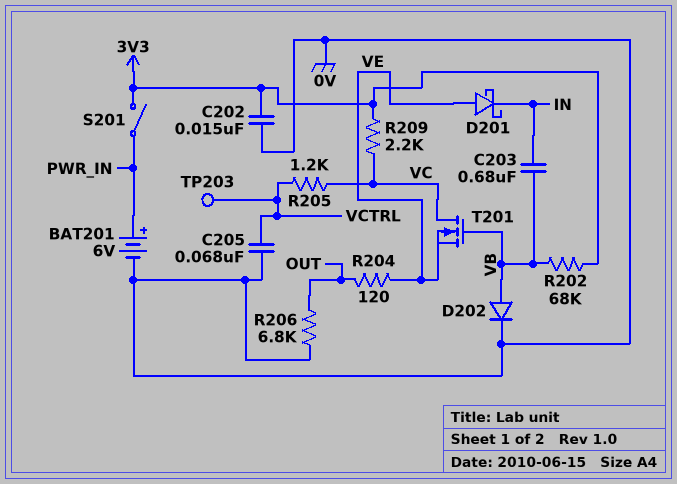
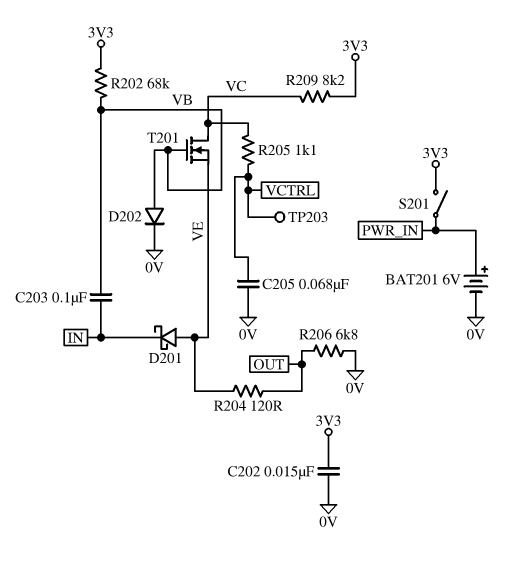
C203: 680nF (IN, VB) -> 100nF (IN, VB)
R205: 1.2k (VC, VCTRL) -> 1.1k (VC, VCTRL)
R209: 2.2k (3V3, VC) -> 8.2k (3V3, VC)

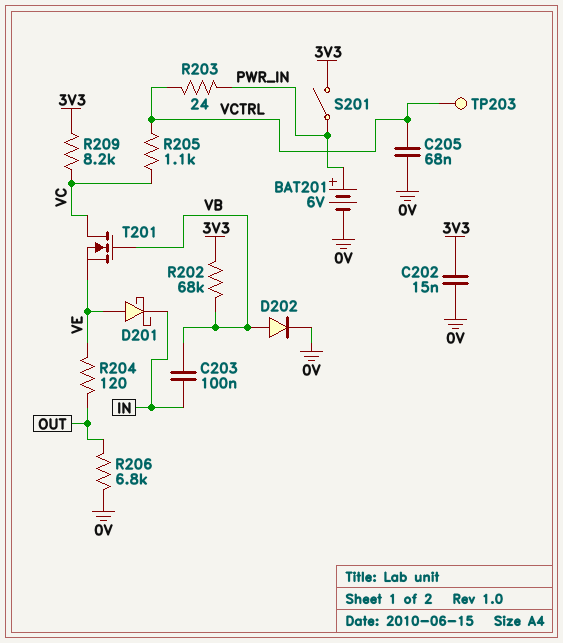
R203: none -> 24 (PWR_IN, VCTRL)

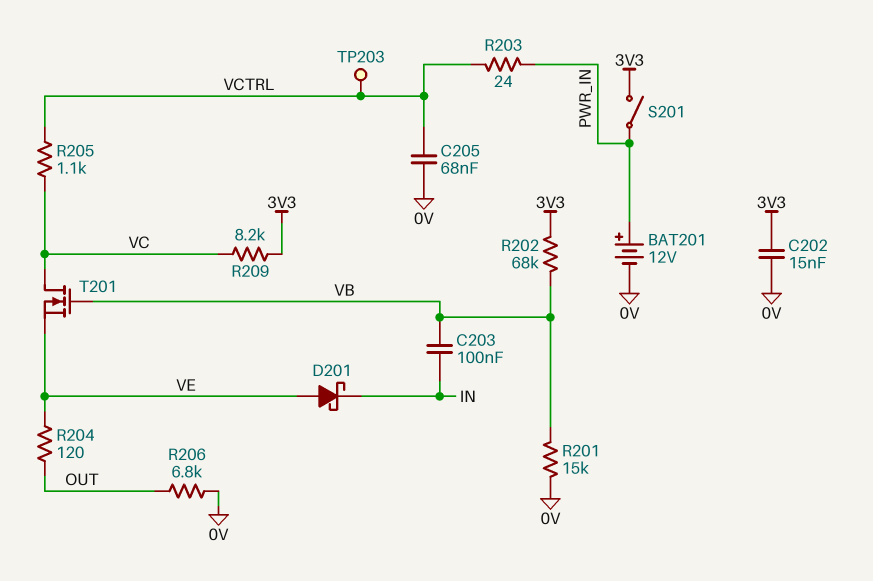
BAT201: 6V (plus PWR_IN, minus 0V) -> 12V (plus PWR_IN, minus 0V)
D202: diode (A VB, K 0V) -> none
R201: none -> 15k (0V, VB)

